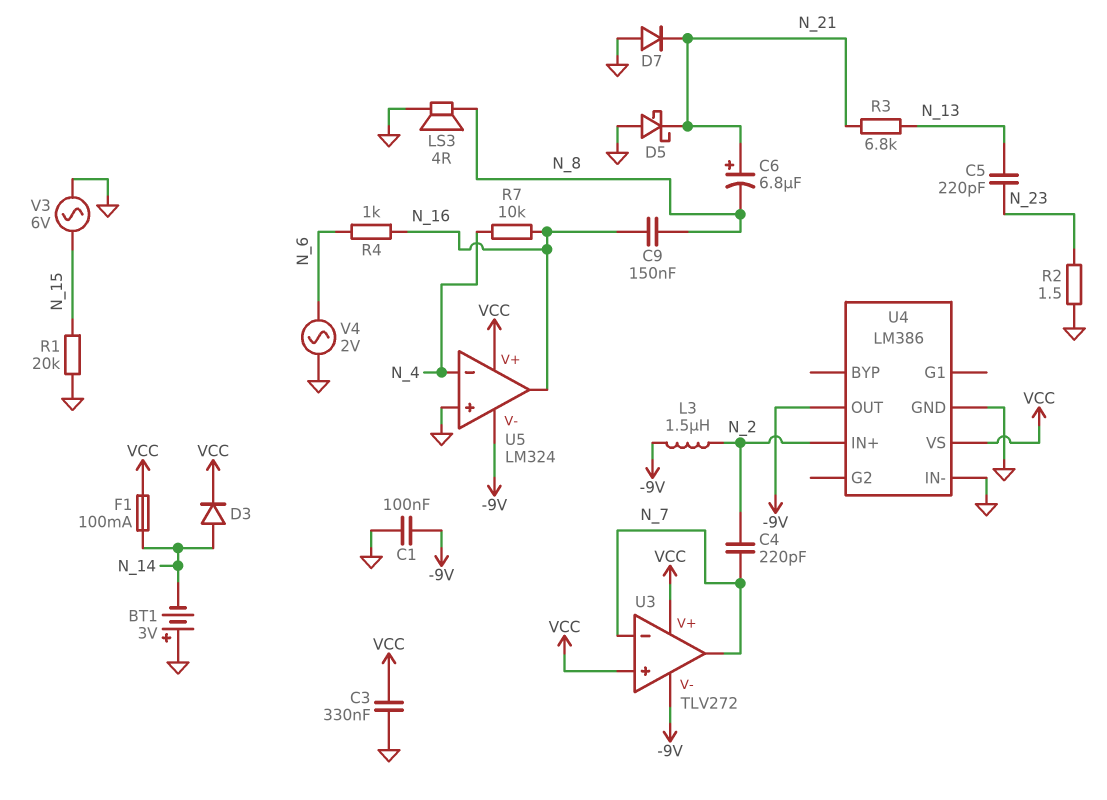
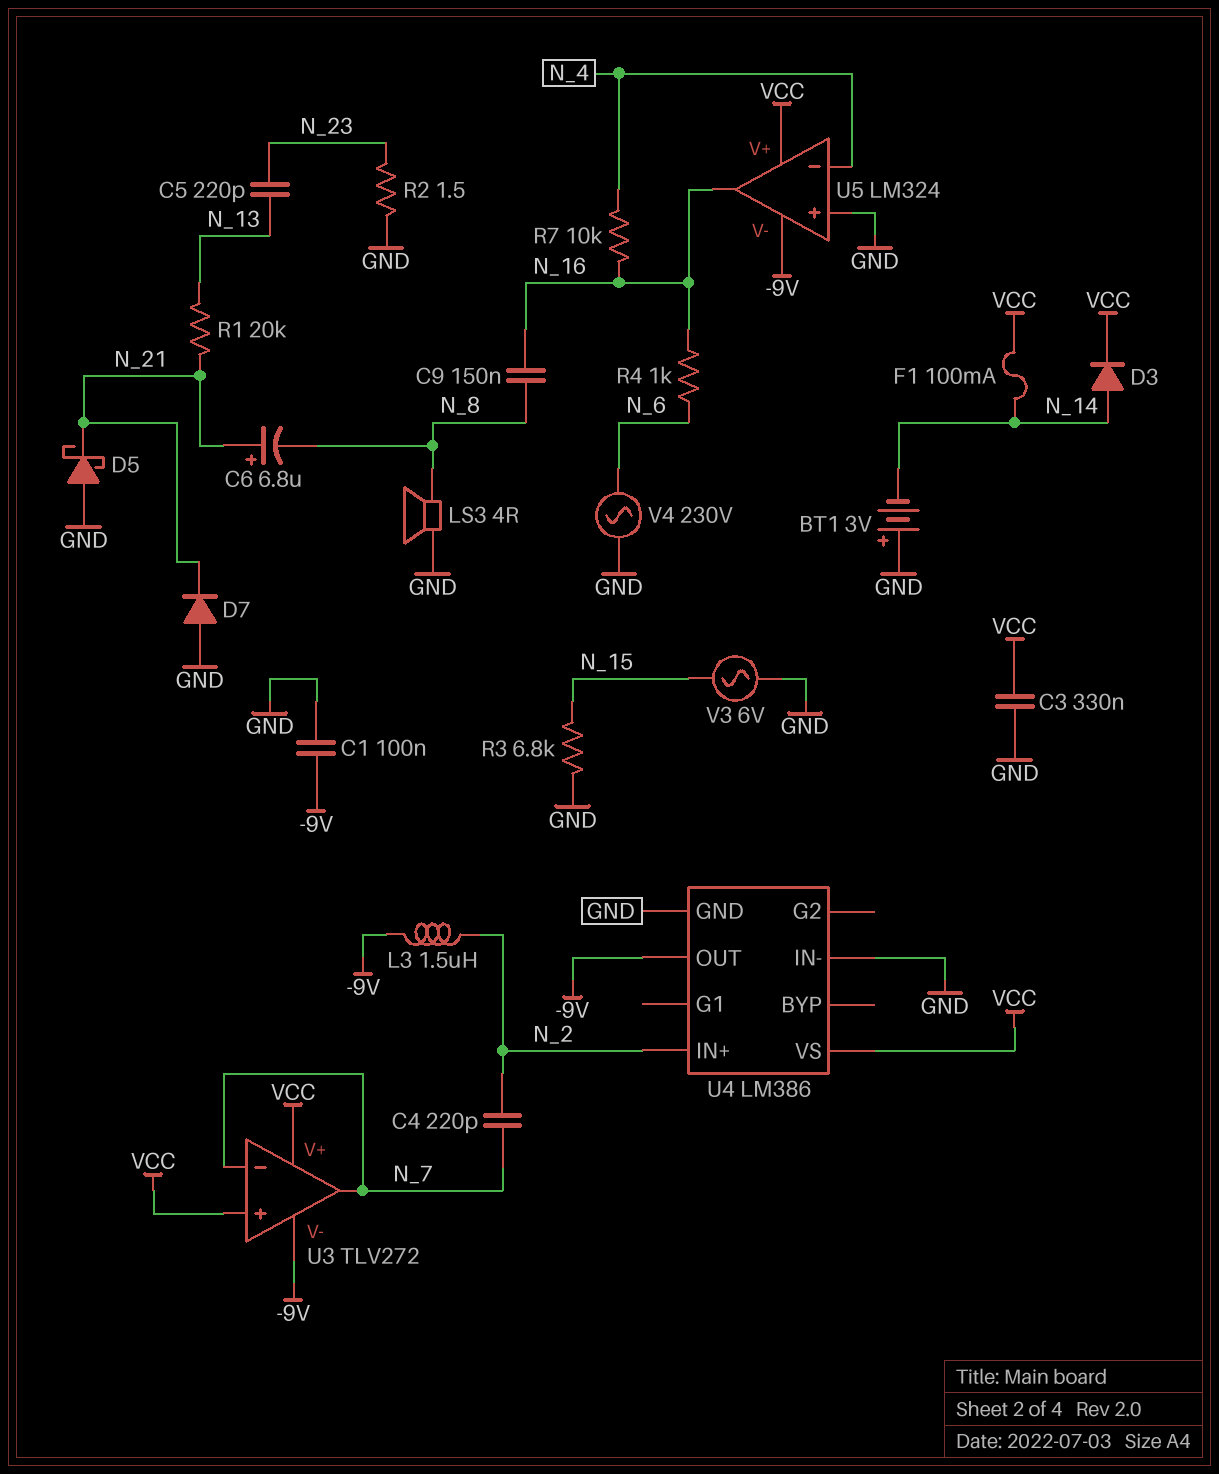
R1: 20k (GND, N_15) -> 20k (N_13, N_21)
R3: 6.8k (N_13, N_21) -> 6.8k (GND, N_15)
V4: AC 2V (GND, N_6) -> AC 230V (GND, N_6)

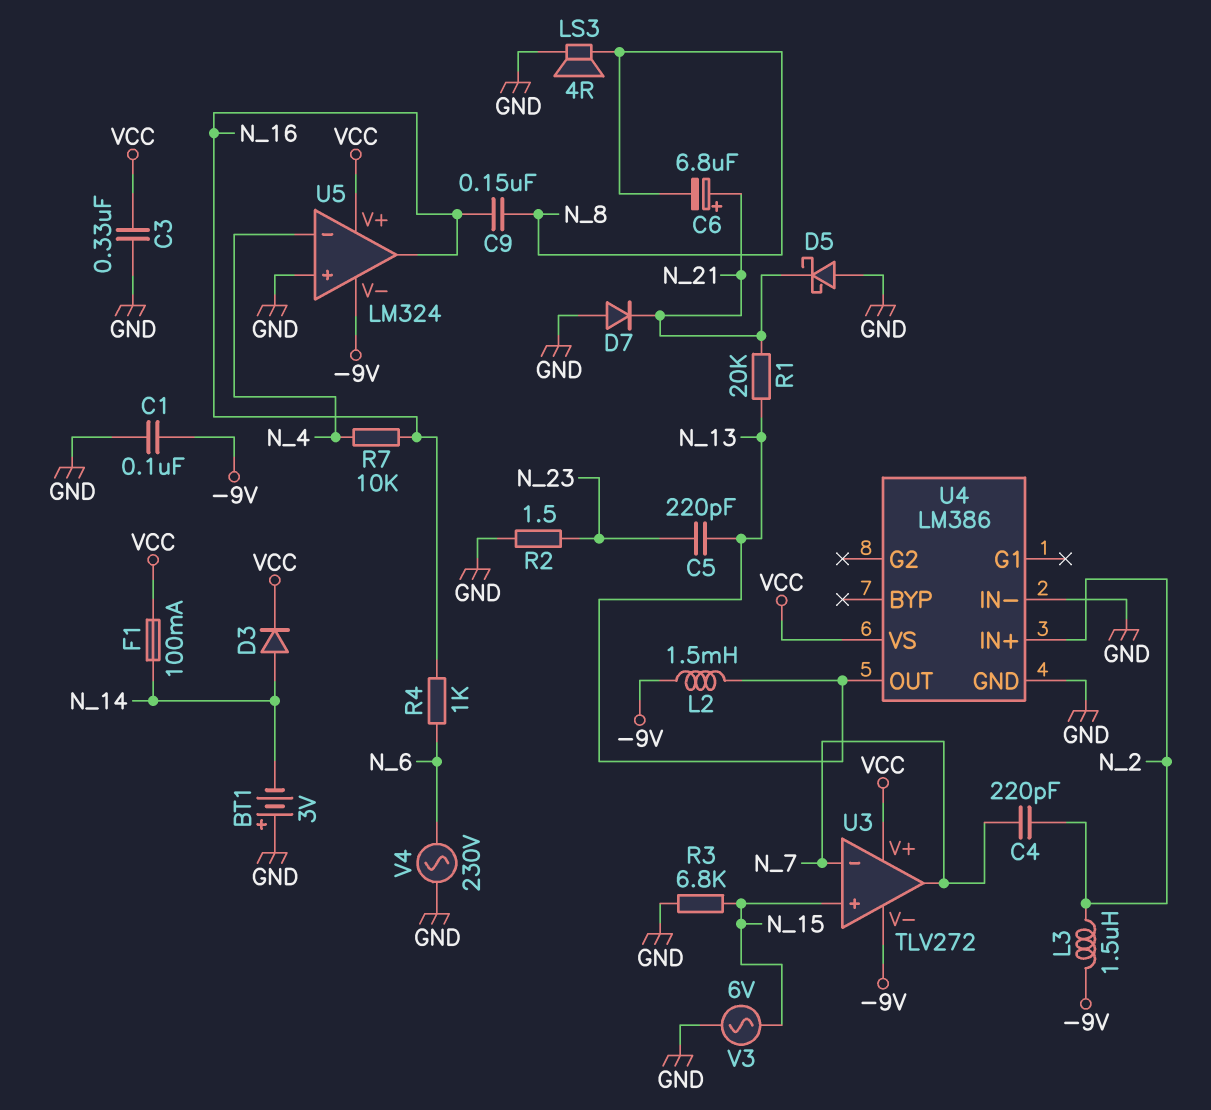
L2: none -> 1.5mH (-9V, N_13)
U3 pin in+: VCC -> N_15
U4 pin OUT: -9V -> N_13

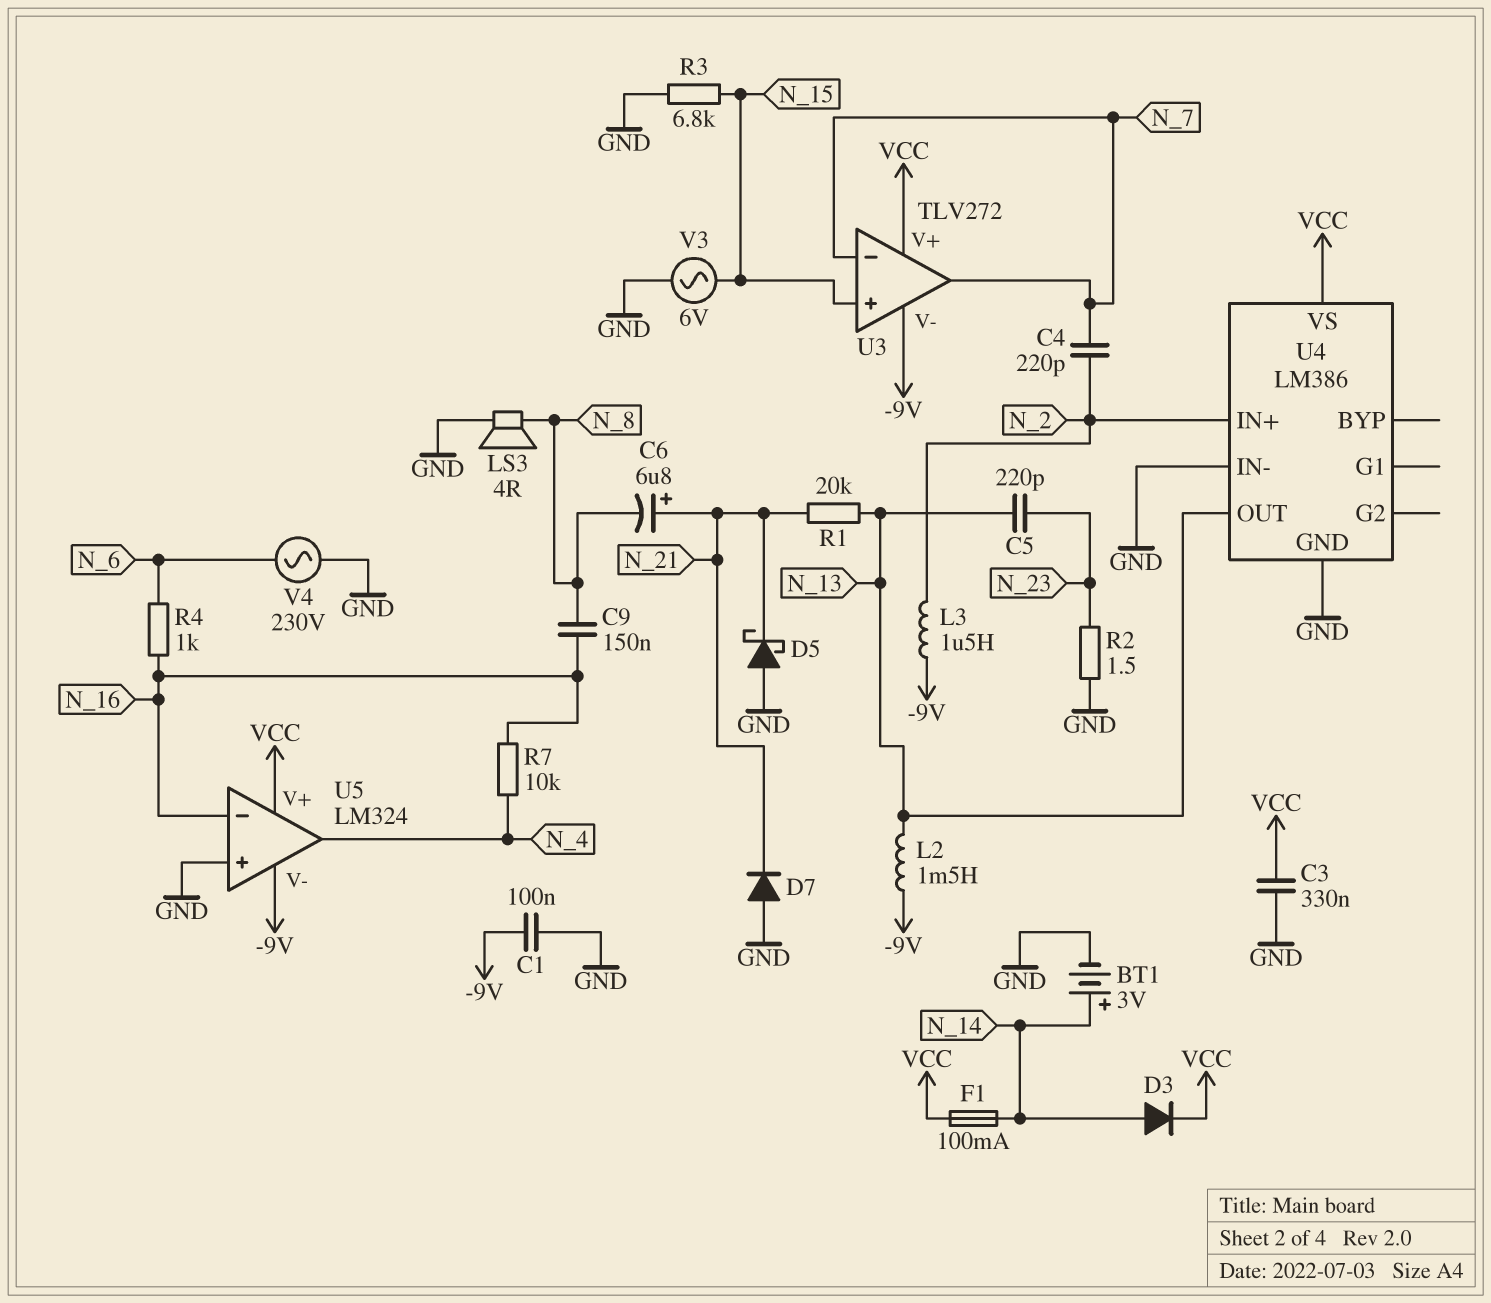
BT1: 3V (plus GND, minus N_14) -> 3V (plus N_14, minus GND)
U5 pin in-: N_4 -> N_16
U5 pin out: N_16 -> N_4

